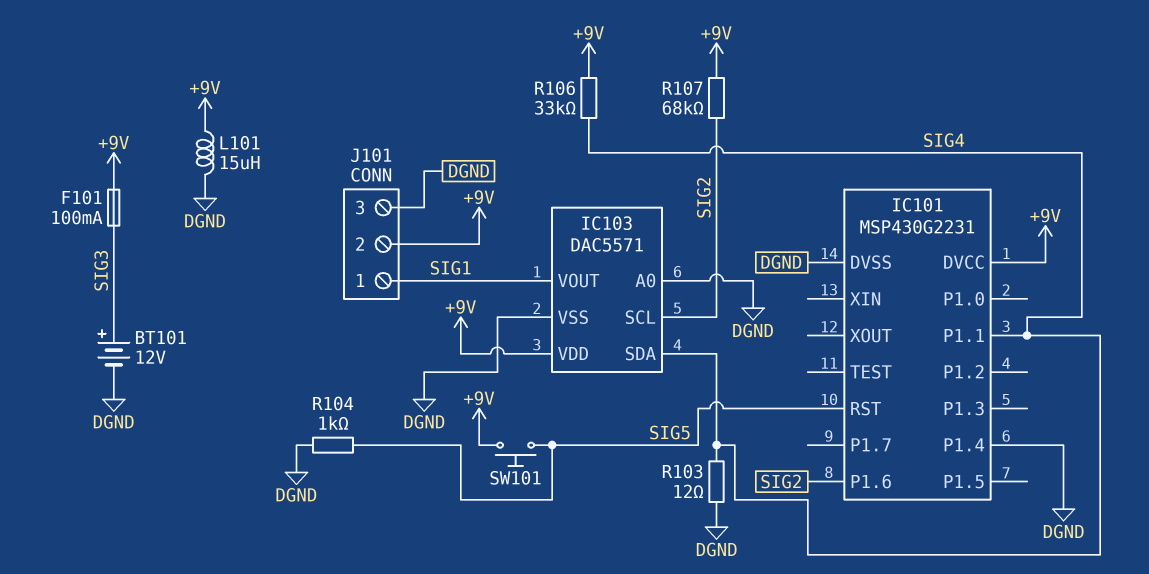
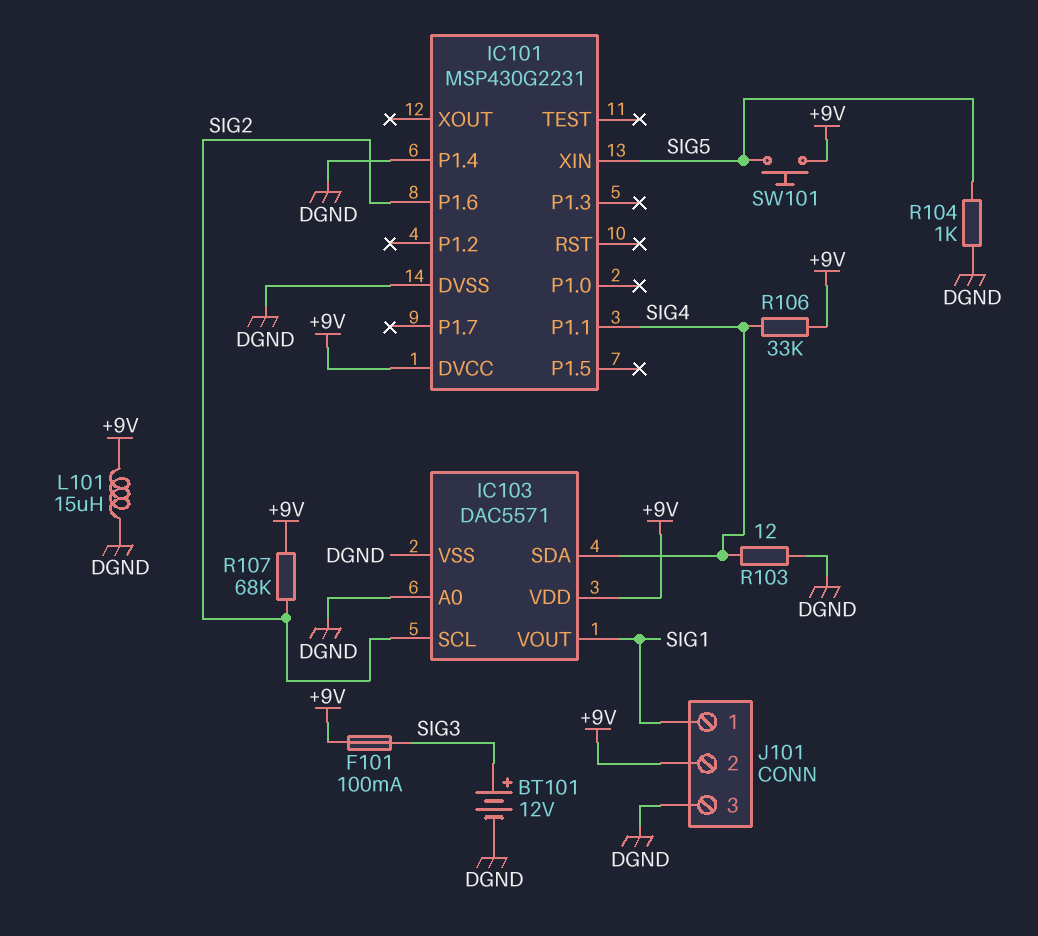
IC101 pin RST: SIG5 -> none
IC101 pin XIN: none -> SIG5

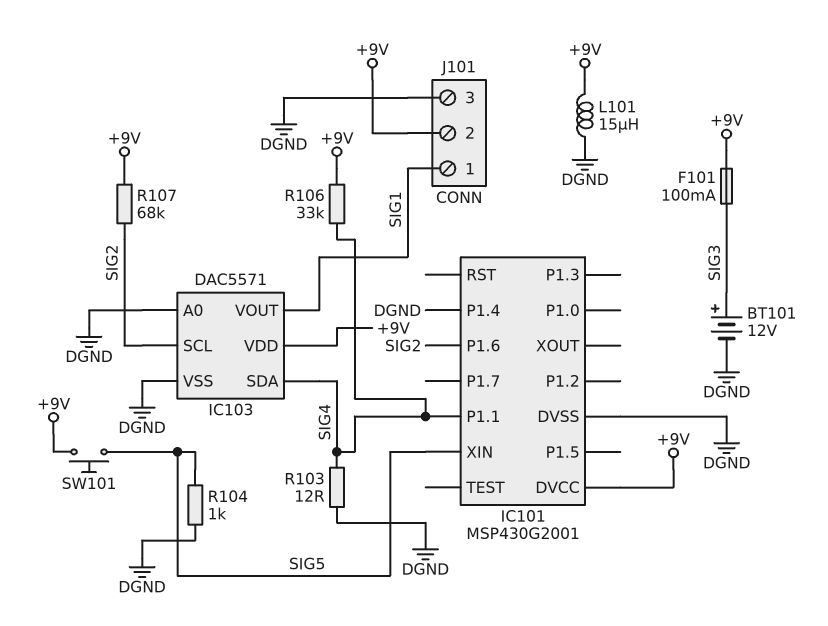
IC101: MSP430G2231 -> MSP430G2001

